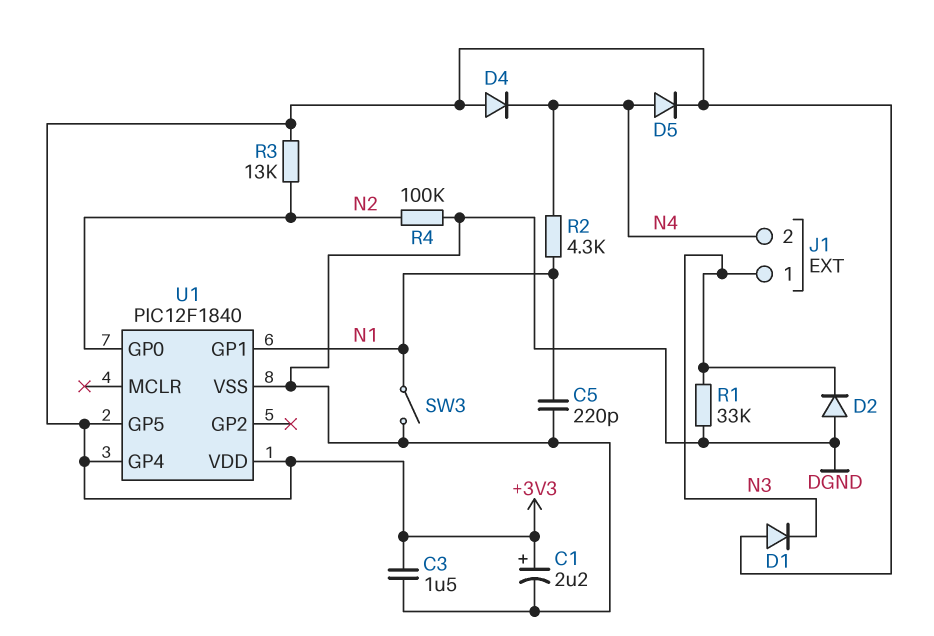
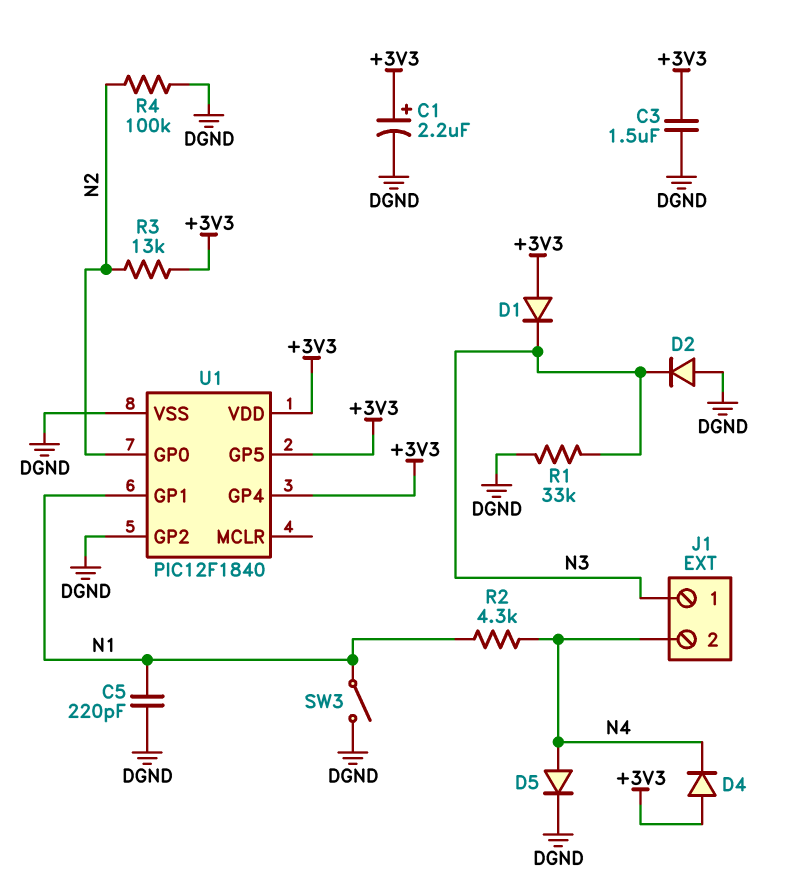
D5: diode (A N4, K +3V3) -> diode (A N4, K DGND)
U1 pin GP2: none -> DGND

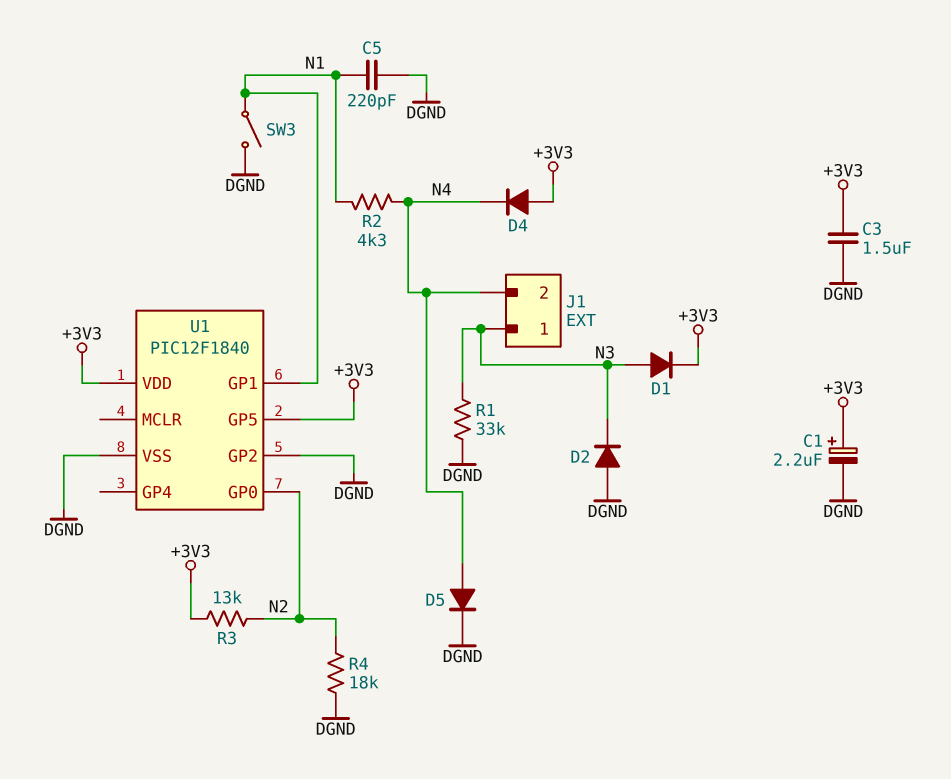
D1: diode (A +3V3, K N3) -> diode (A N3, K +3V3)
R4: 100k (DGND, N2) -> 18k (DGND, N2)
U1 pin GP4: +3V3 -> none

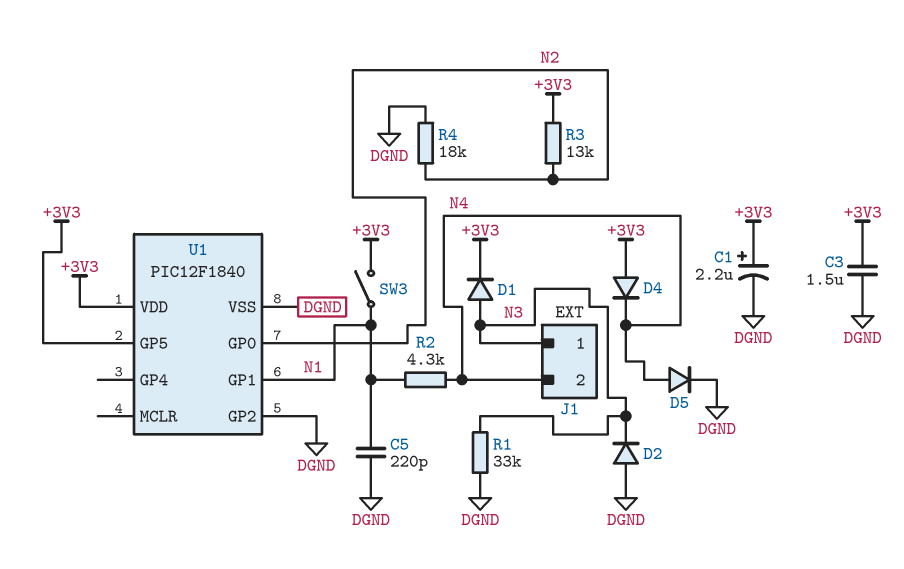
SW3: switch (DGND, N1) -> switch (+3V3, N1)

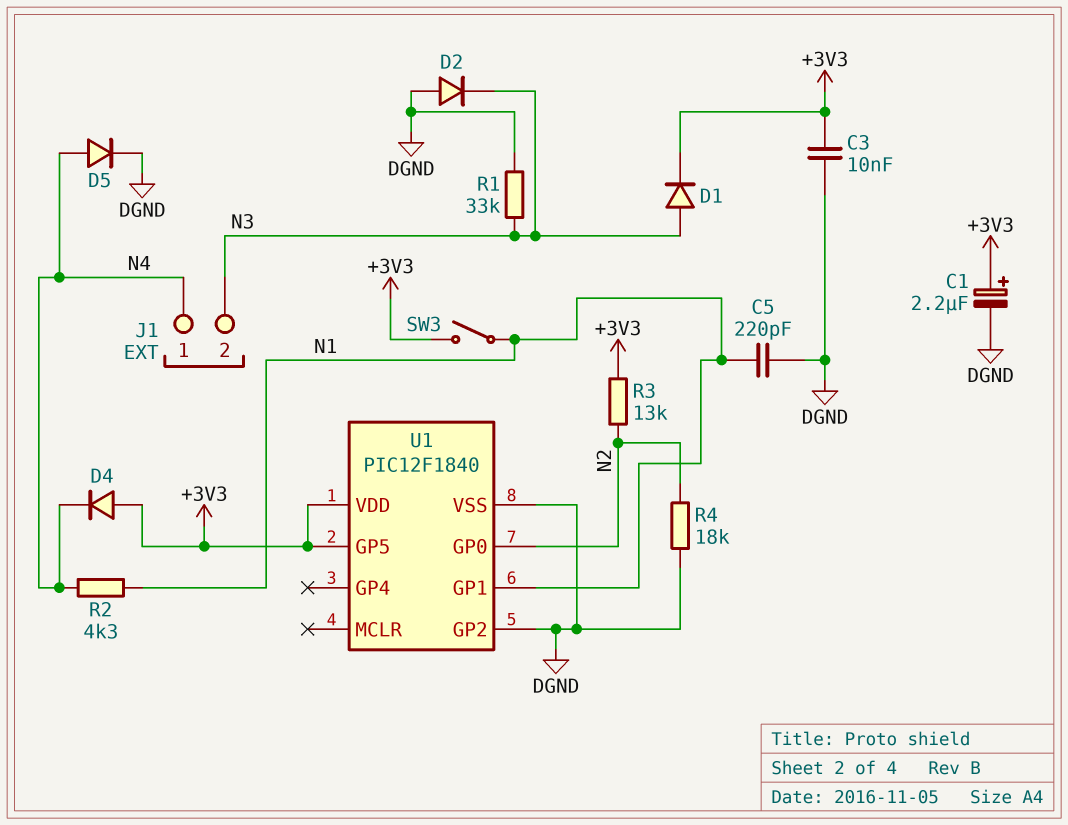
C3: 1.5uF (+3V3, DGND) -> 10nF (+3V3, DGND)
J1 pin 1: N3 -> N4
J1 pin 2: N4 -> N3

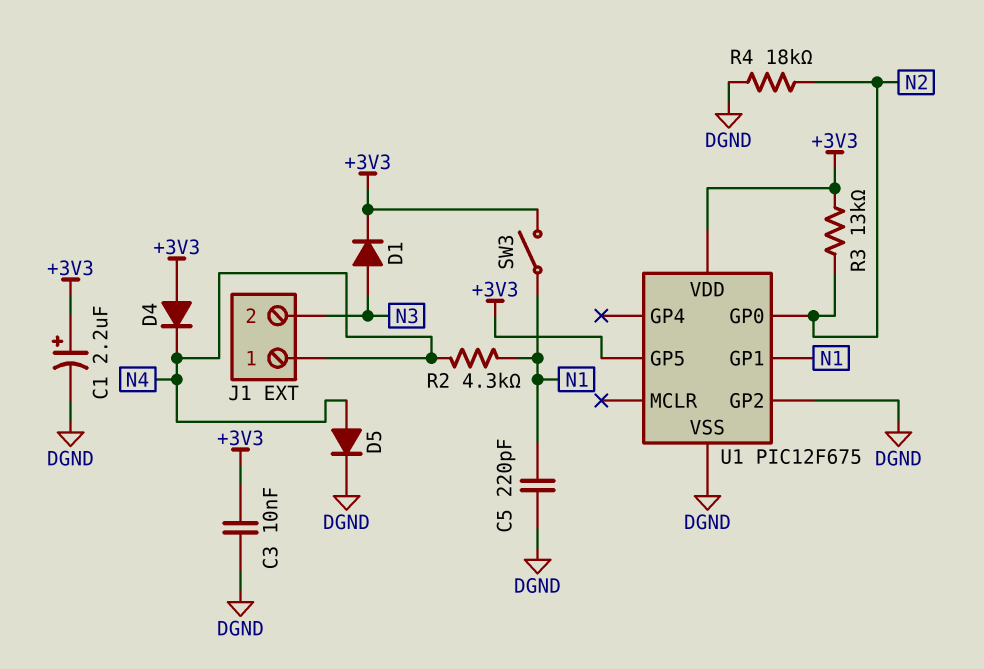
D2: diode (A DGND, K N3) -> none
R1: 33k (DGND, N3) -> none
U1: PIC12F1840 -> PIC12F675

